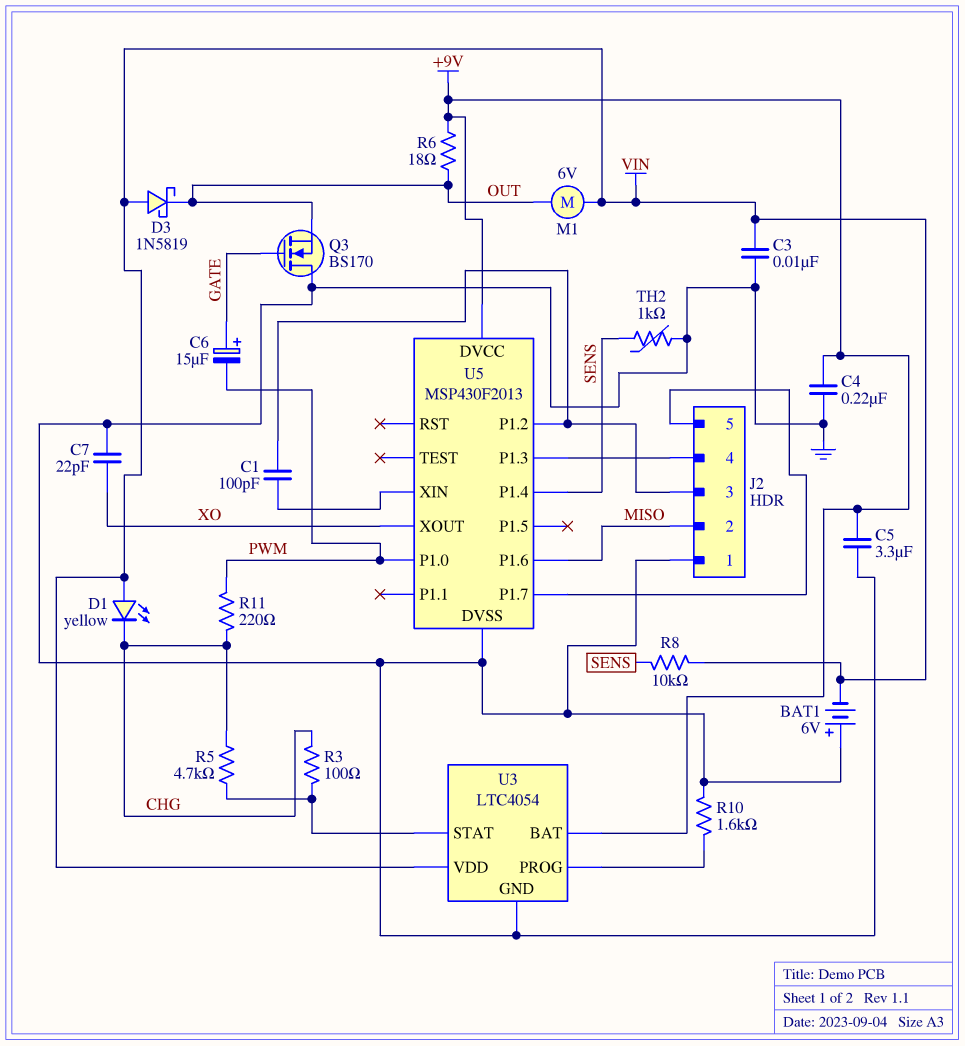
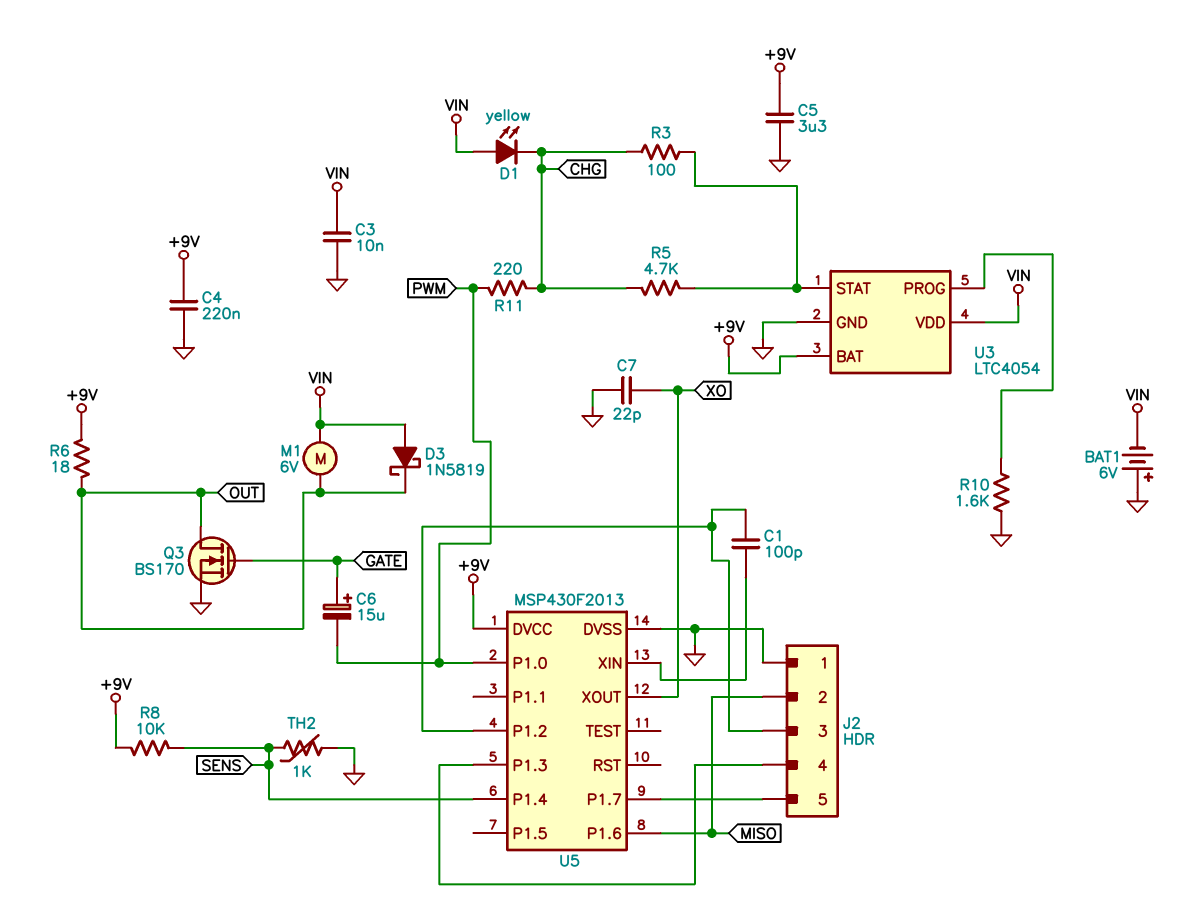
Q3: NMOS BS170 (G GATE, D GND, S OUT) -> NMOS BS170 (G GATE, D OUT, S GND)
R8: 10k (SENS, VIN) -> 10k (+9V, SENS)

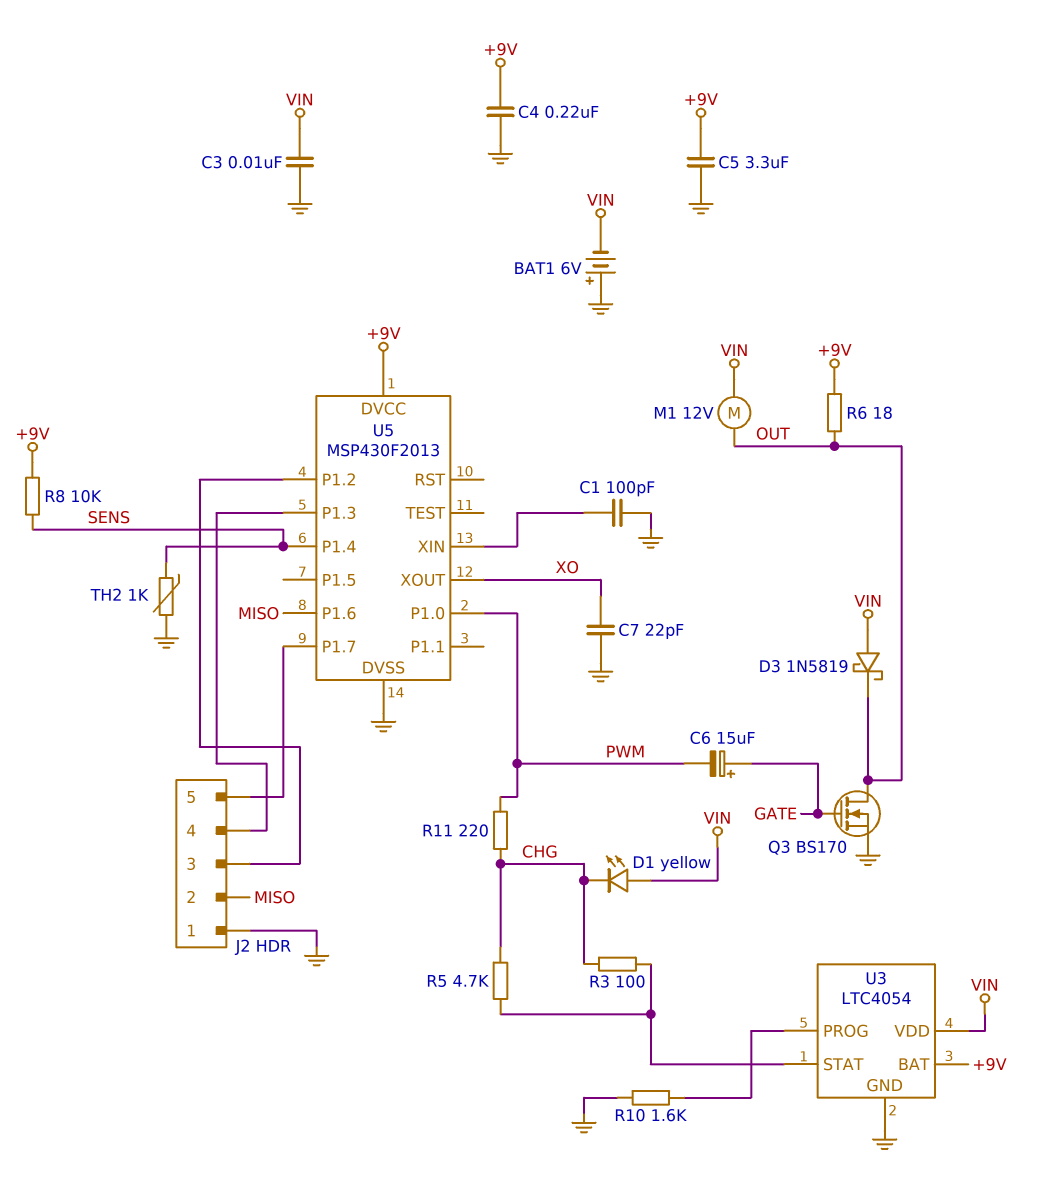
C1: 100pF (J2/3, U5/XIN) -> 100pF (GND, U5/XIN)
M1: motor 6V (OUT, VIN) -> motor 12V (OUT, VIN)

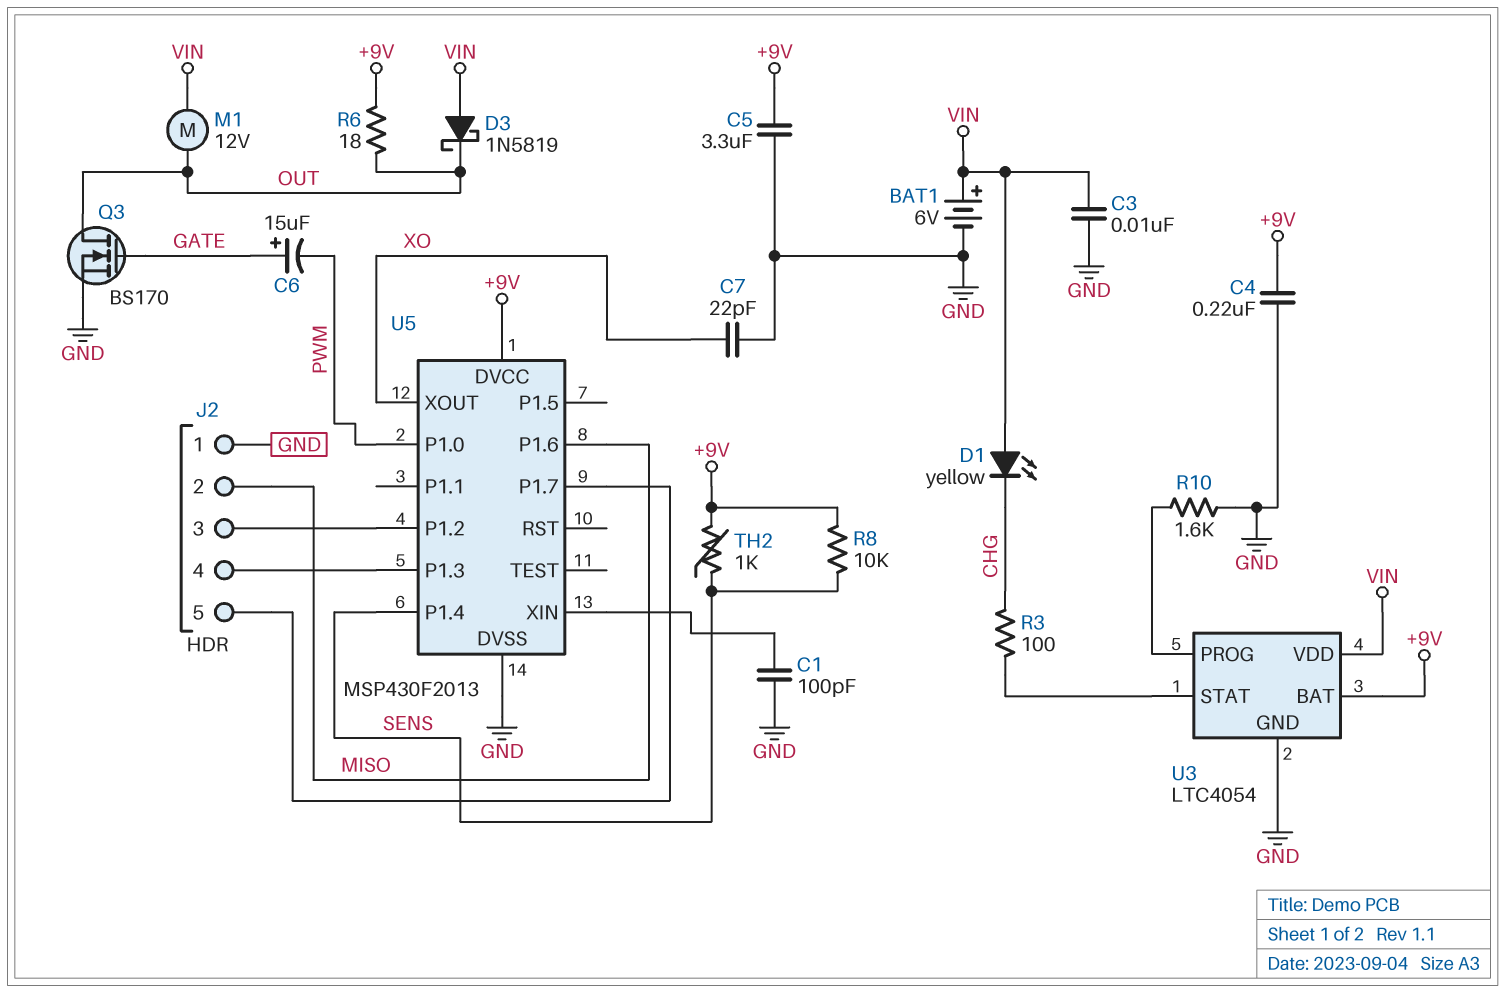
BAT1: 6V (plus GND, minus VIN) -> 6V (plus VIN, minus GND)
R5: 4.7k (CHG, U3/STAT) -> none
R11: 220 (CHG, PWM) -> none
TH2: 1k (GND, SENS) -> 1k (+9V, SENS)

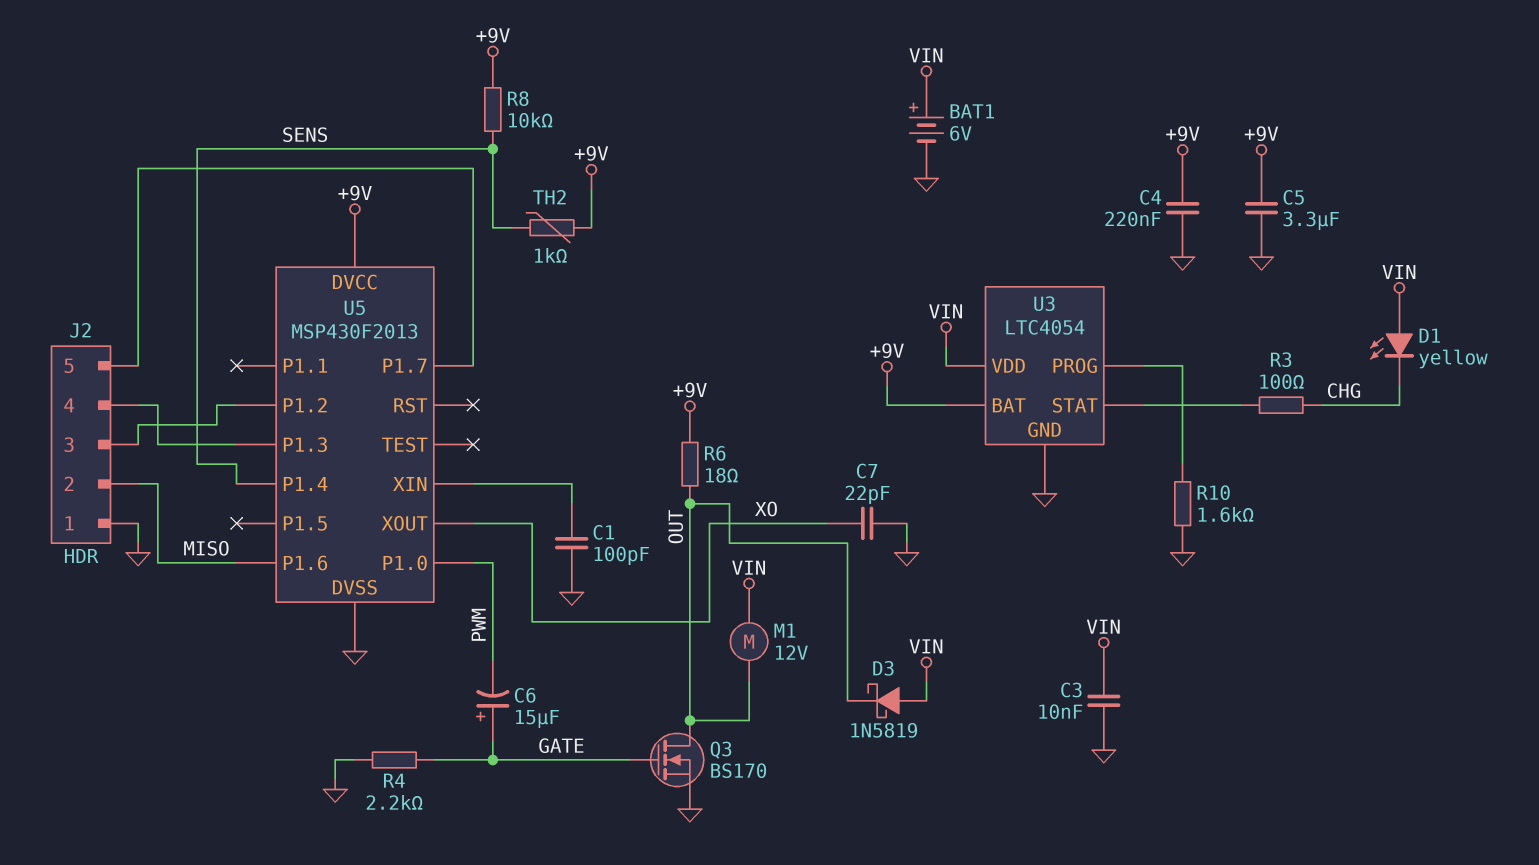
R4: none -> 2.2k (GATE, GND)

